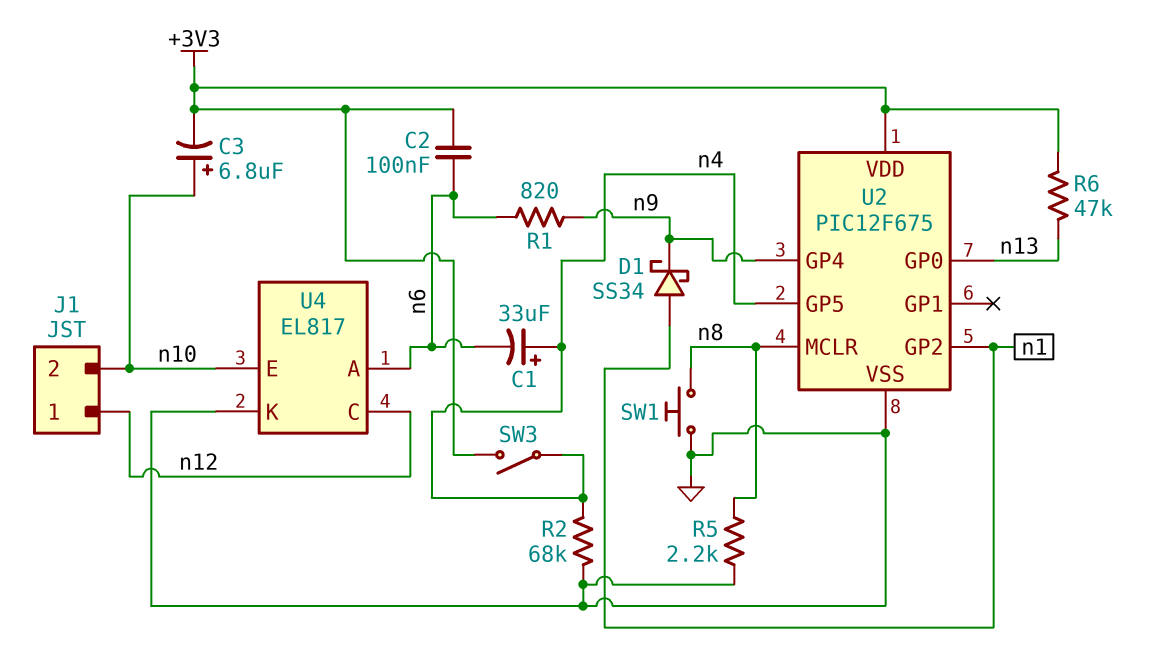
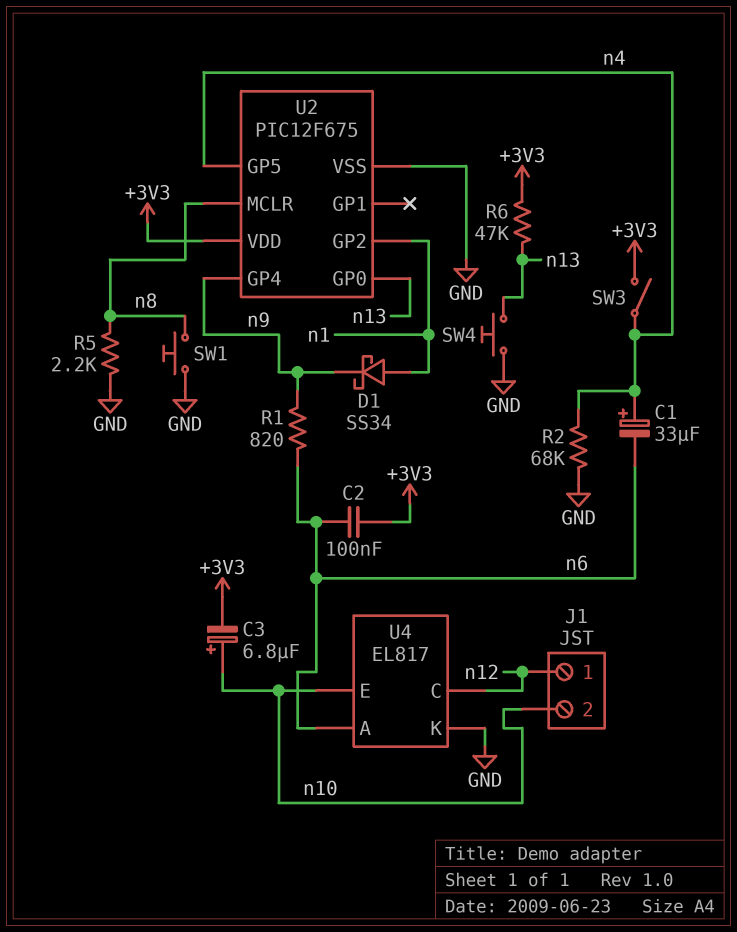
SW4: none -> button (GND, n13)

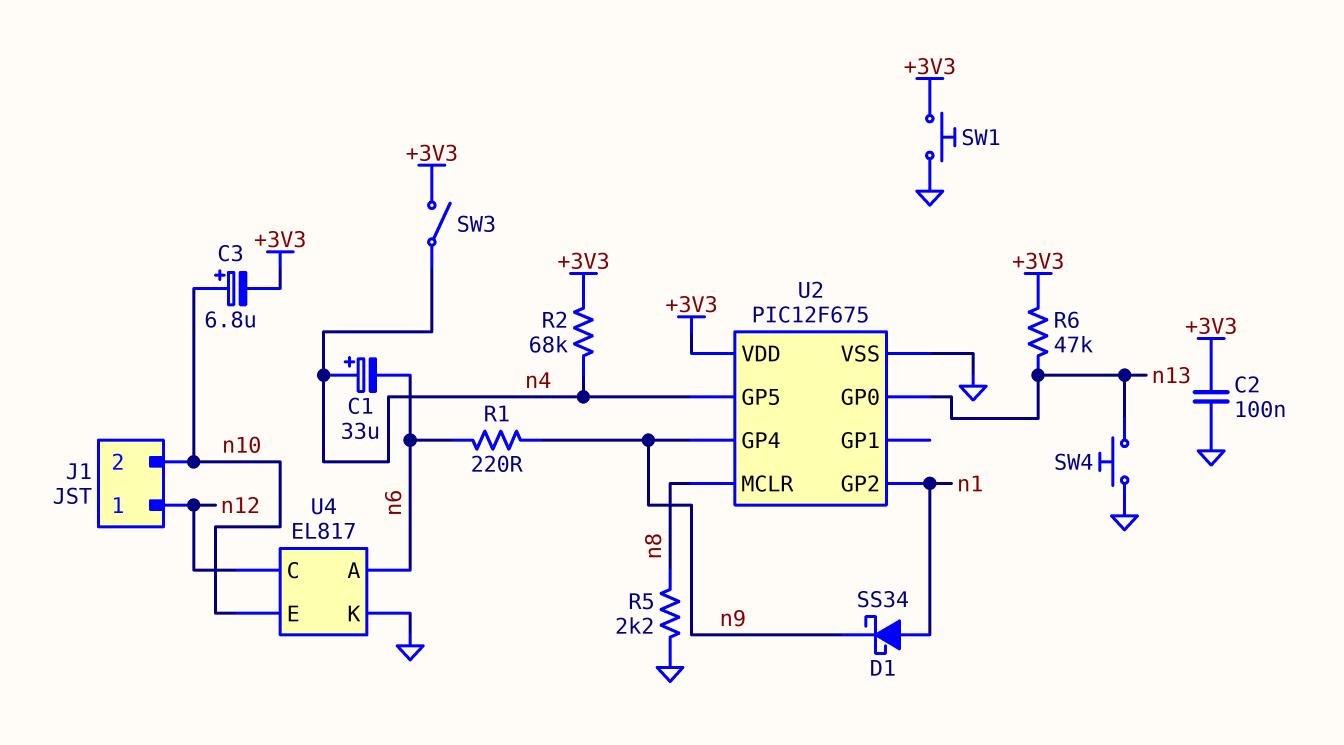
C2: 100nF (+3V3, n6) -> 100nF (+3V3, GND)
R1: 820 (n6, n9) -> 220 (n6, n9)
R2: 68k (GND, n4) -> 68k (+3V3, n4)
SW1: button (GND, n8) -> button (+3V3, GND)

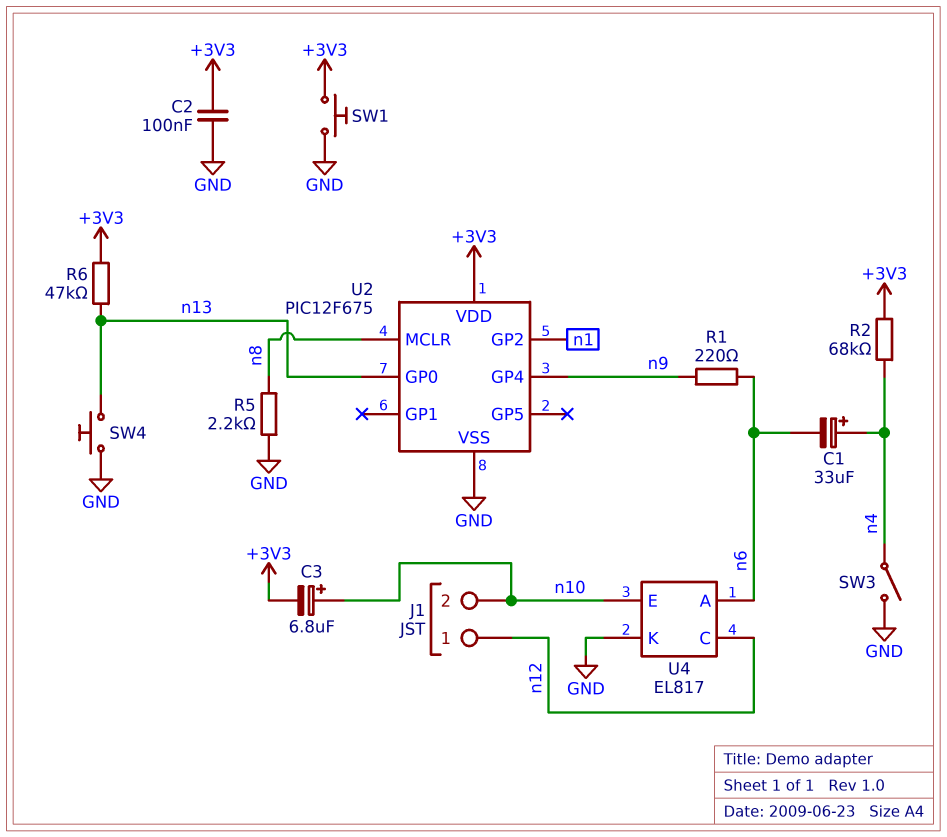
D1: schottky SS34 (A n1, K n9) -> none
SW3: switch (+3V3, n4) -> switch (GND, n4)
U2 pin GP5: n4 -> none

